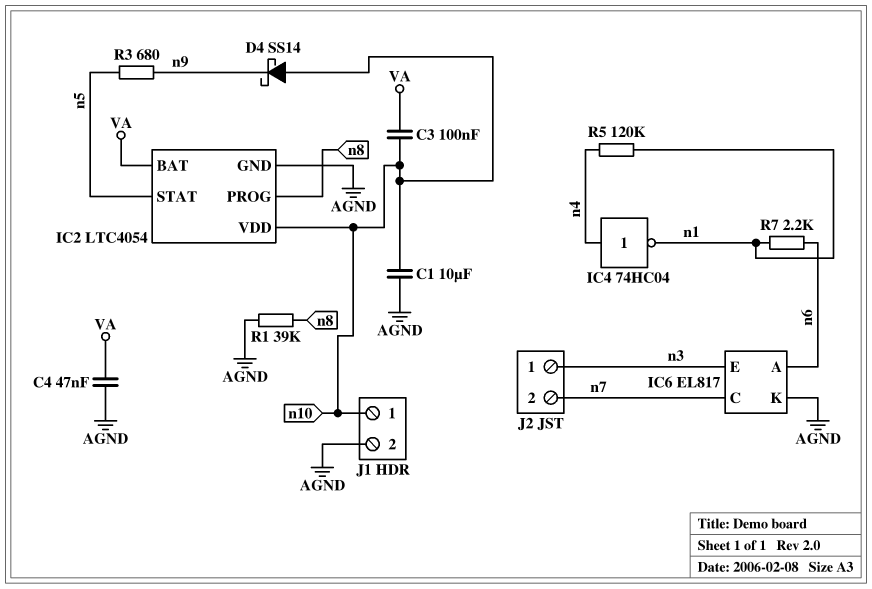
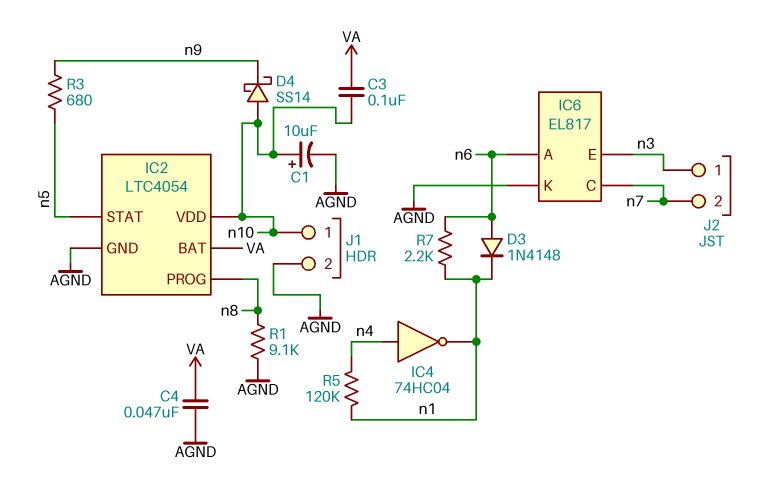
C1: 10uF (AGND, n10) -> 10uF (plus n10, minus AGND)
D3: none -> diode 1N4148 (A n6, K n1)
R1: 39k (AGND, n8) -> 9.1k (AGND, n8)

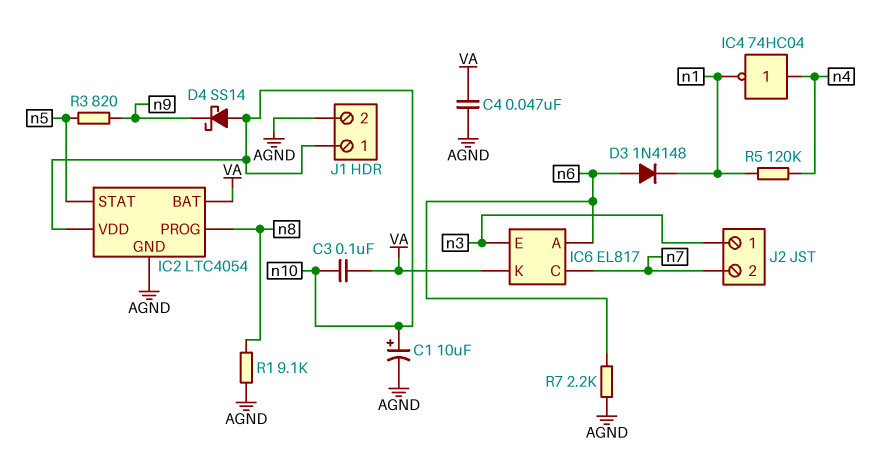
IC6 pin K: AGND -> VA
R3: 680 (n5, n9) -> 820 (n5, n9)
R7: 2.2k (n1, n6) -> 2.2k (AGND, n6)

